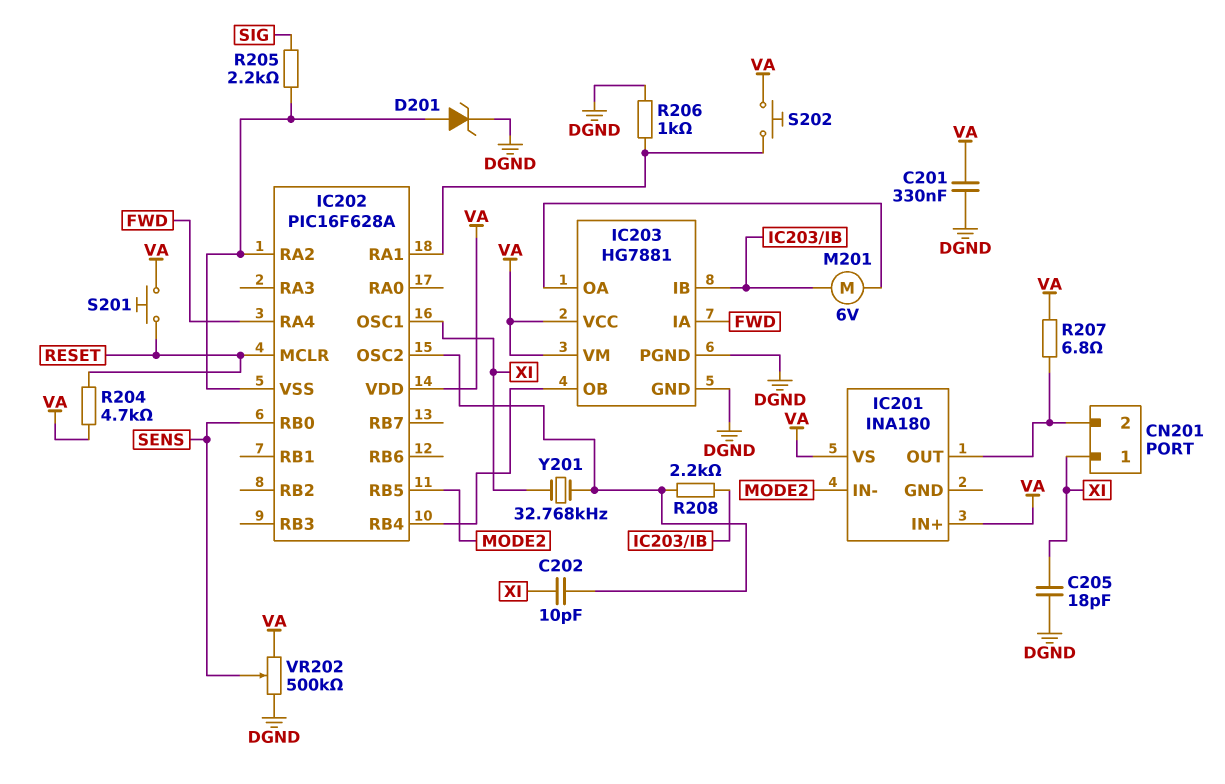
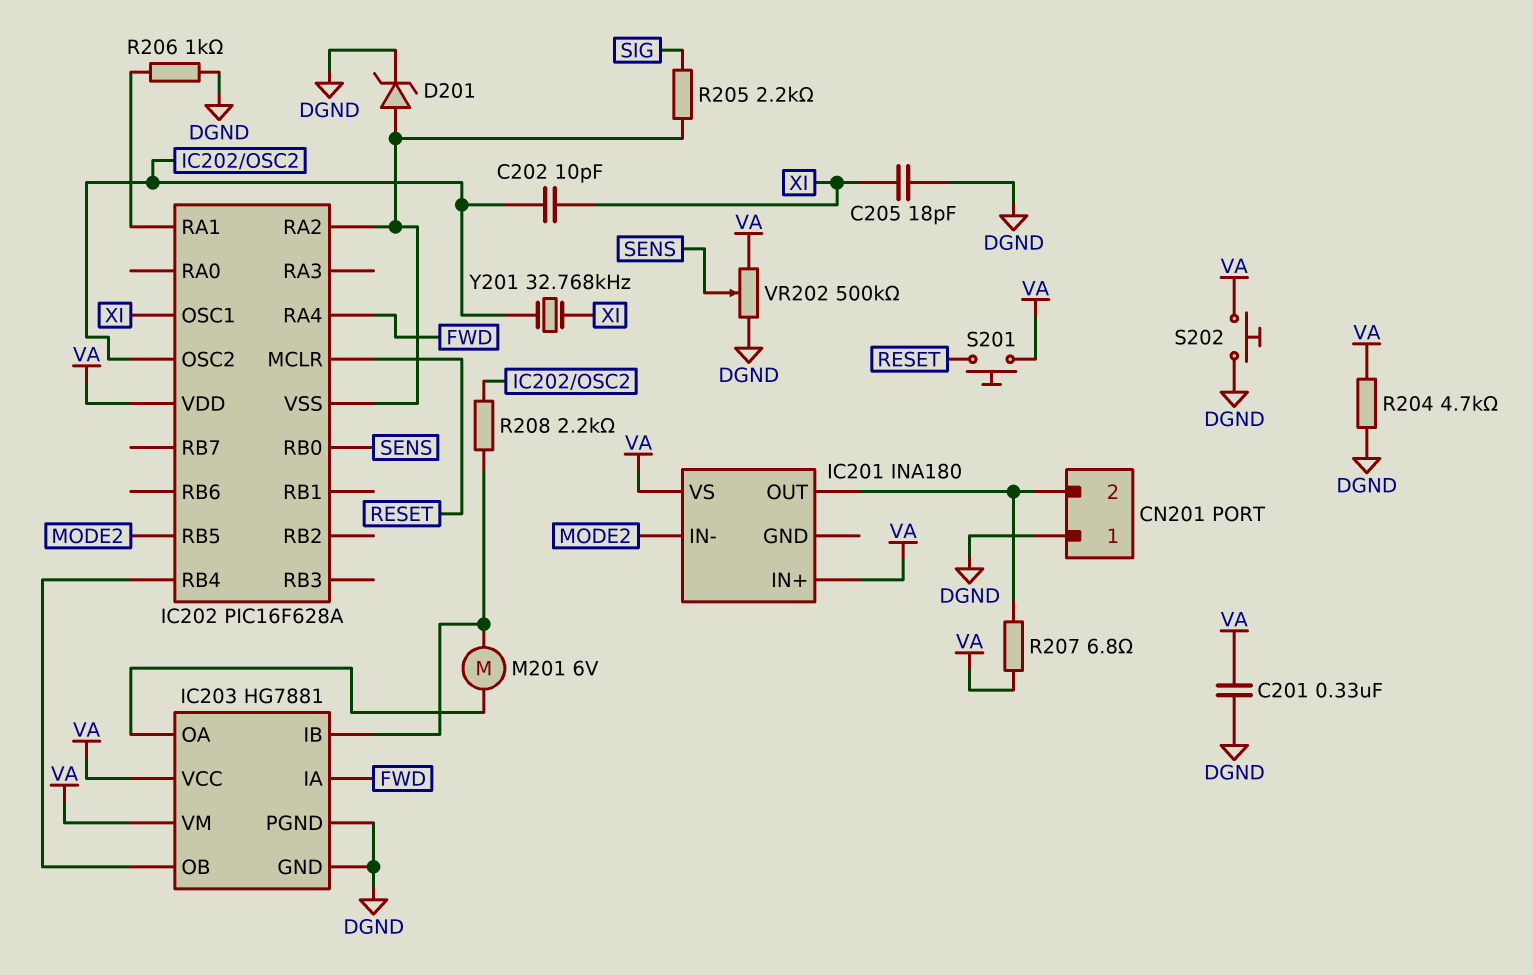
CN201 pin 1: XI -> DGND
R204: 4.7k (RESET, VA) -> 4.7k (DGND, VA)
S202: button (IC202/RA1, VA) -> button (DGND, VA)

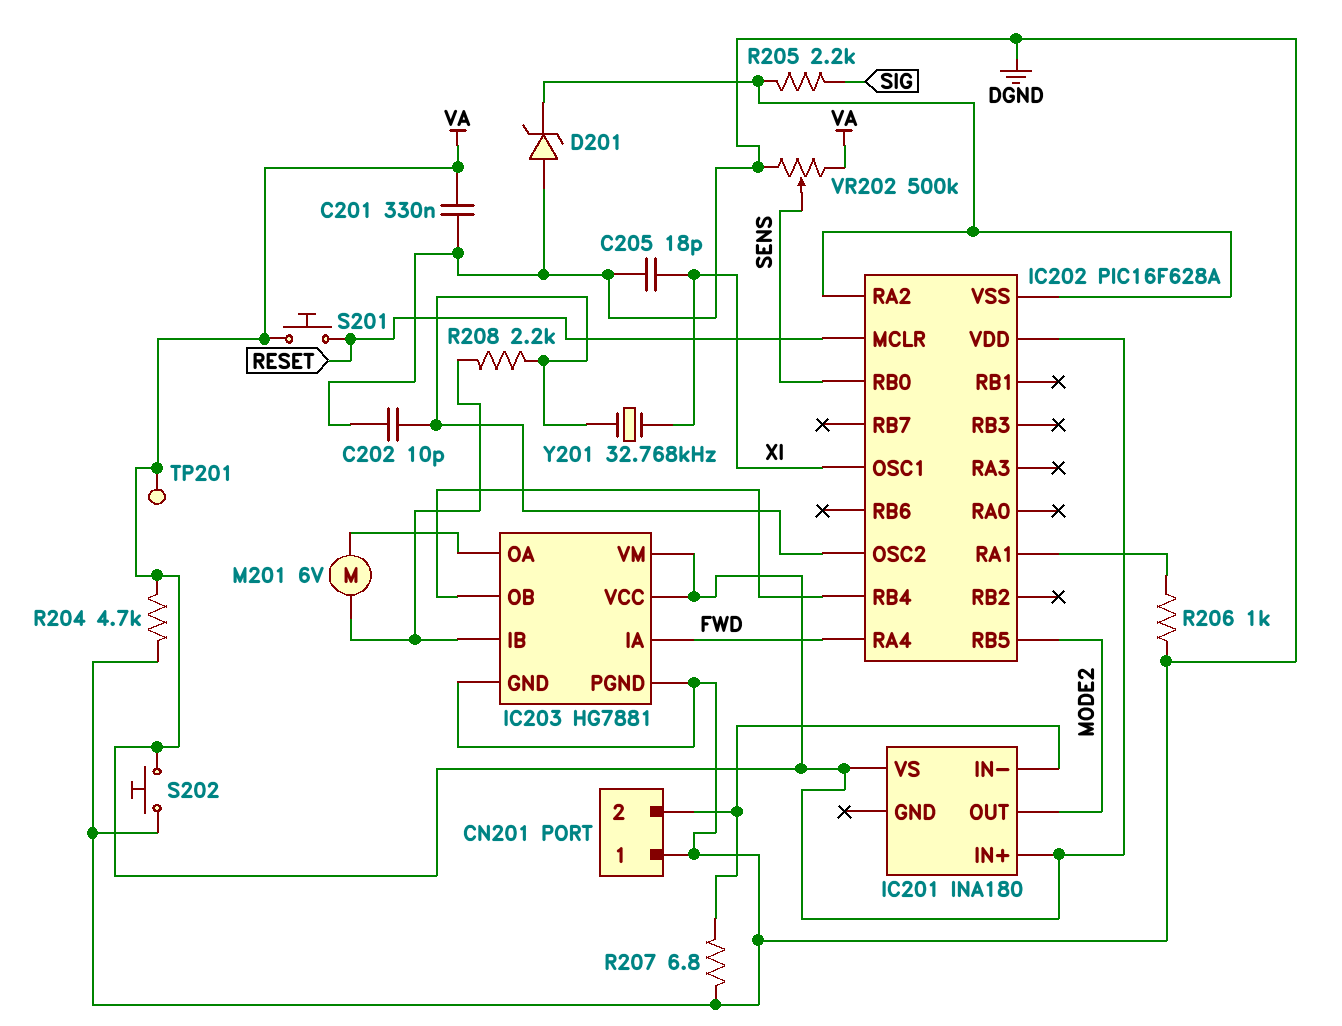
C202: 10pF (IC202/OSC2, XI) -> 10pF (DGND, IC202/OSC2)
D201: zener (A IC202/RA2, K DGND) -> zener (A DGND, K IC202/RA2)
IC201 pin IN-: MODE2 -> CN201/2
IC201 pin OUT: CN201/2 -> MODE2
R207: 6.8 (CN201/2, VA) -> 6.8 (CN201/2, DGND)
TP201: none -> test point (VA)

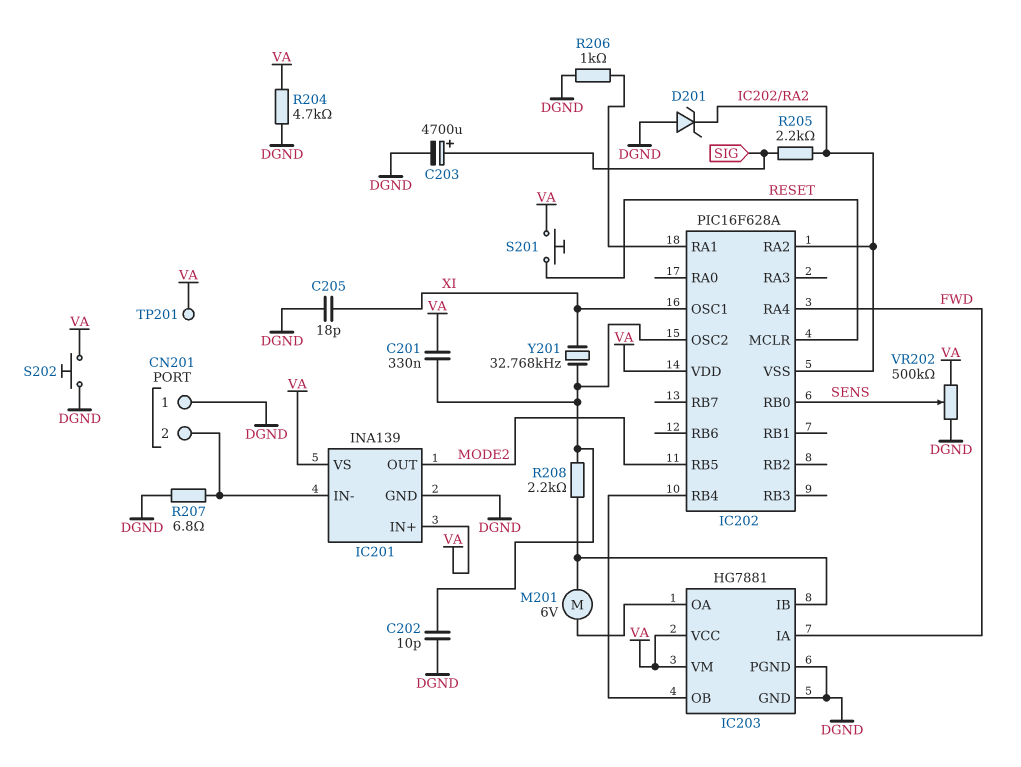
C201: 330nF (DGND, VA) -> 330nF (IC202/OSC2, VA)
C203: none -> 4700uF (plus SIG, minus DGND)
IC201: INA180 -> INA139
IC201 pin GND: none -> DGND

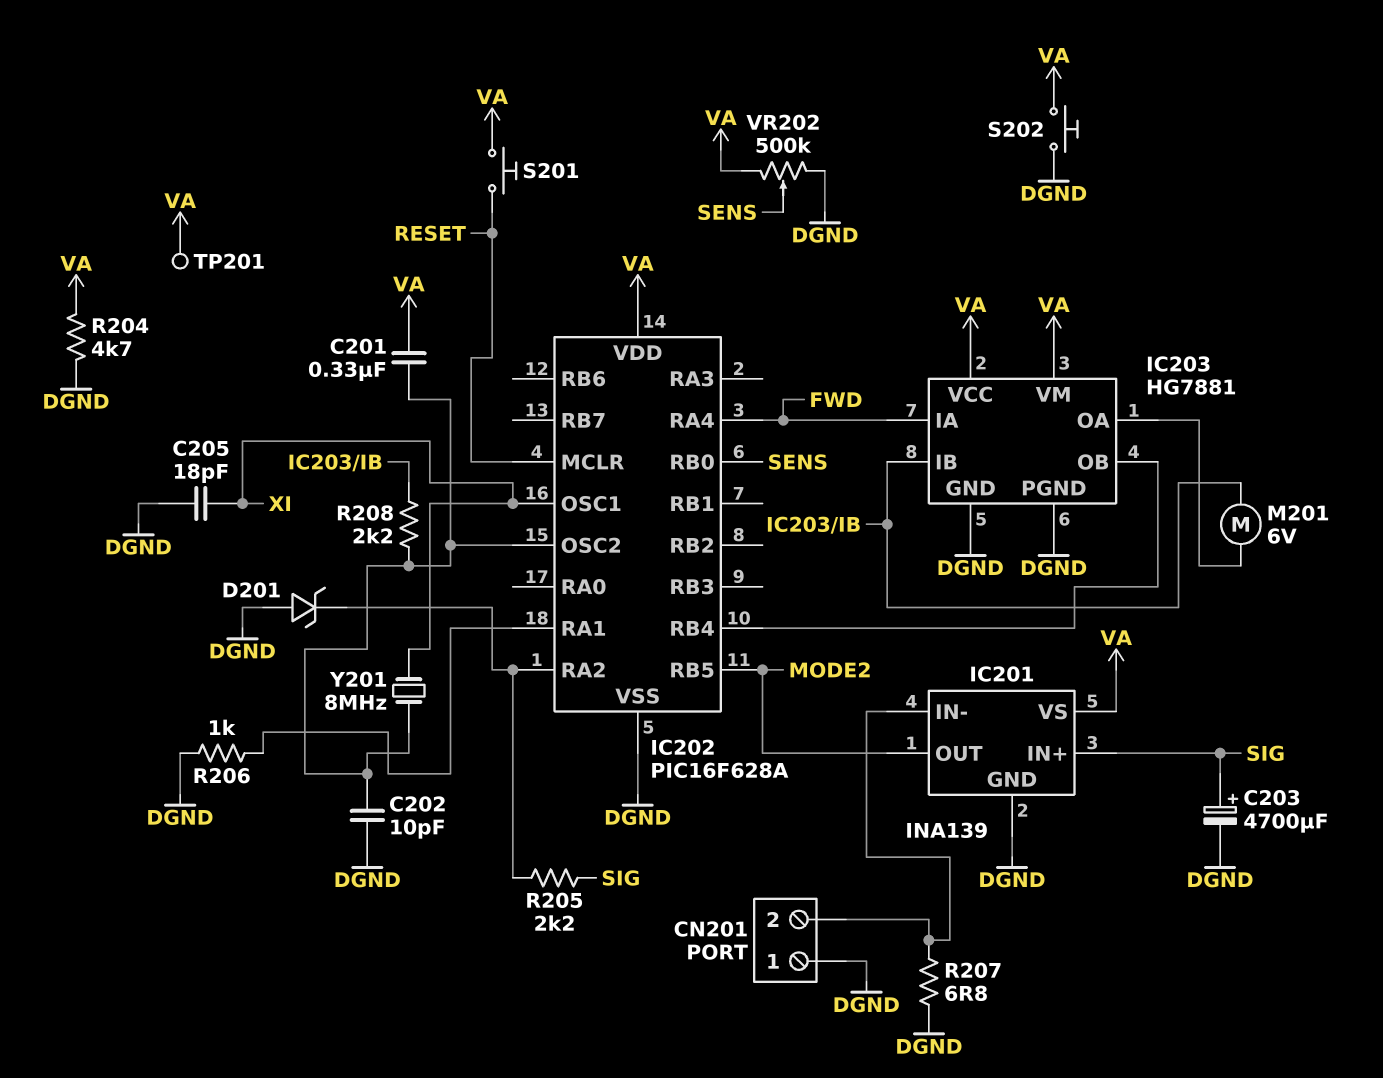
IC201 pin IN+: VA -> SIG
IC202 pin VSS: IC202/RA2 -> DGND
Y201: 32.768kHz (IC202/OSC2, XI) -> 8MHz (IC202/OSC2, XI)

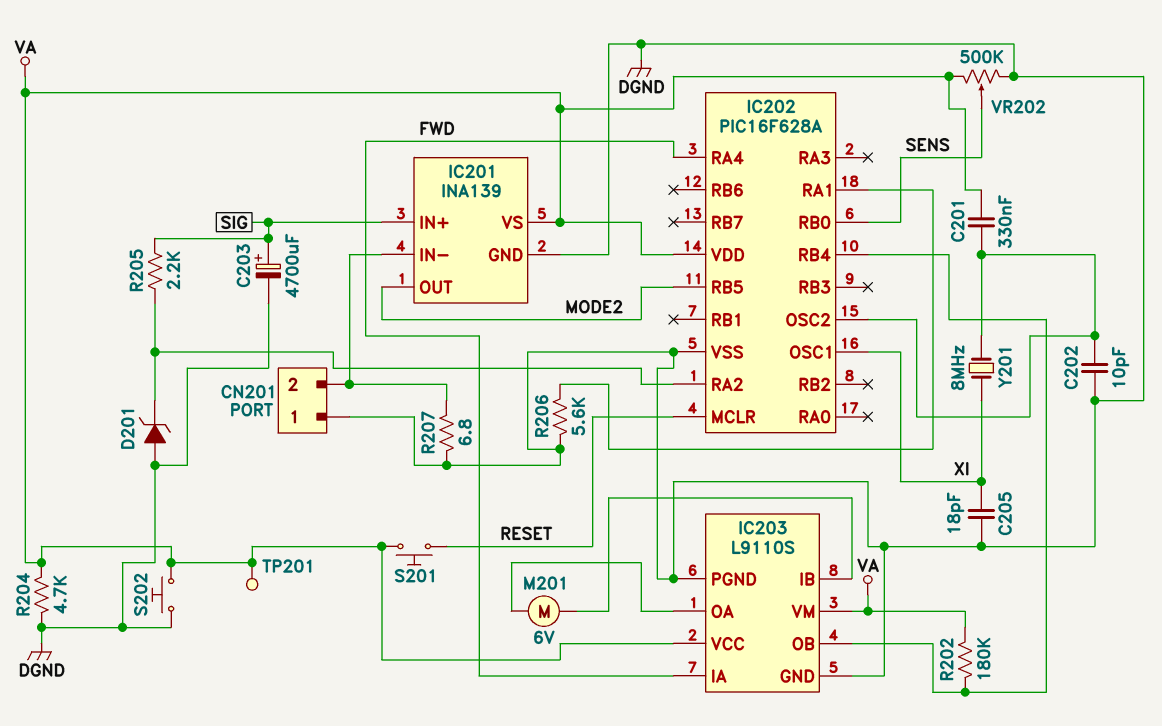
IC203: HG7881 -> L9110S
R202: none -> 180k (IC202/RB4, VA)
R206: 1k (DGND, IC202/RA1) -> 5.6k (DGND, IC202/RA1)
R208: 2.2k (IC202/OSC2, IC203/IB) -> none

